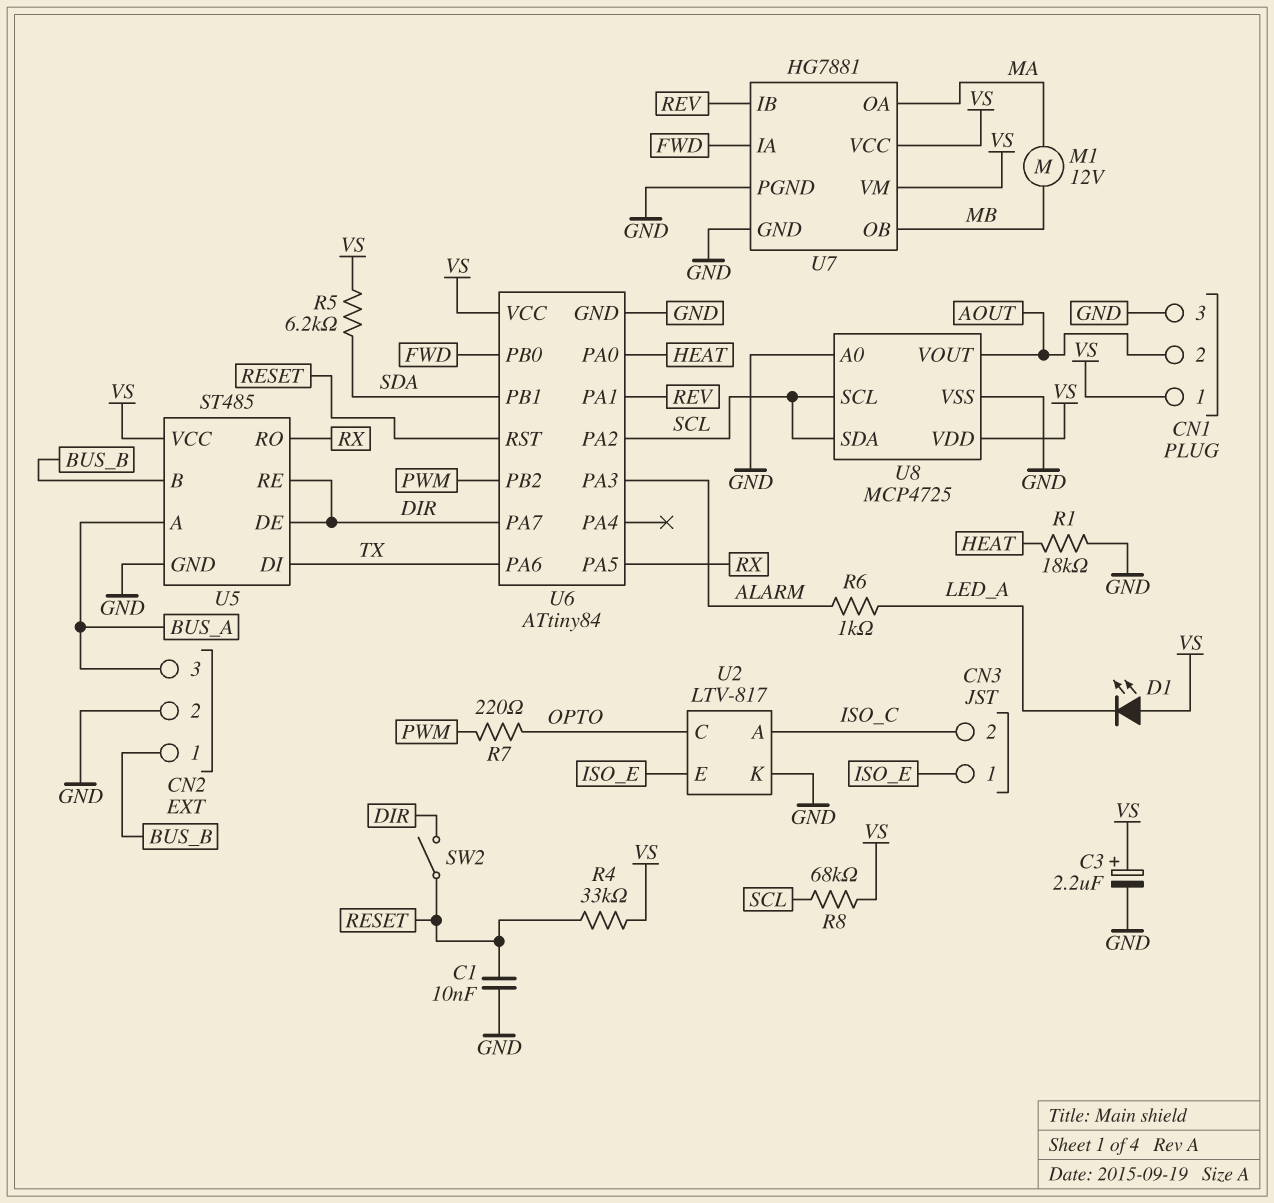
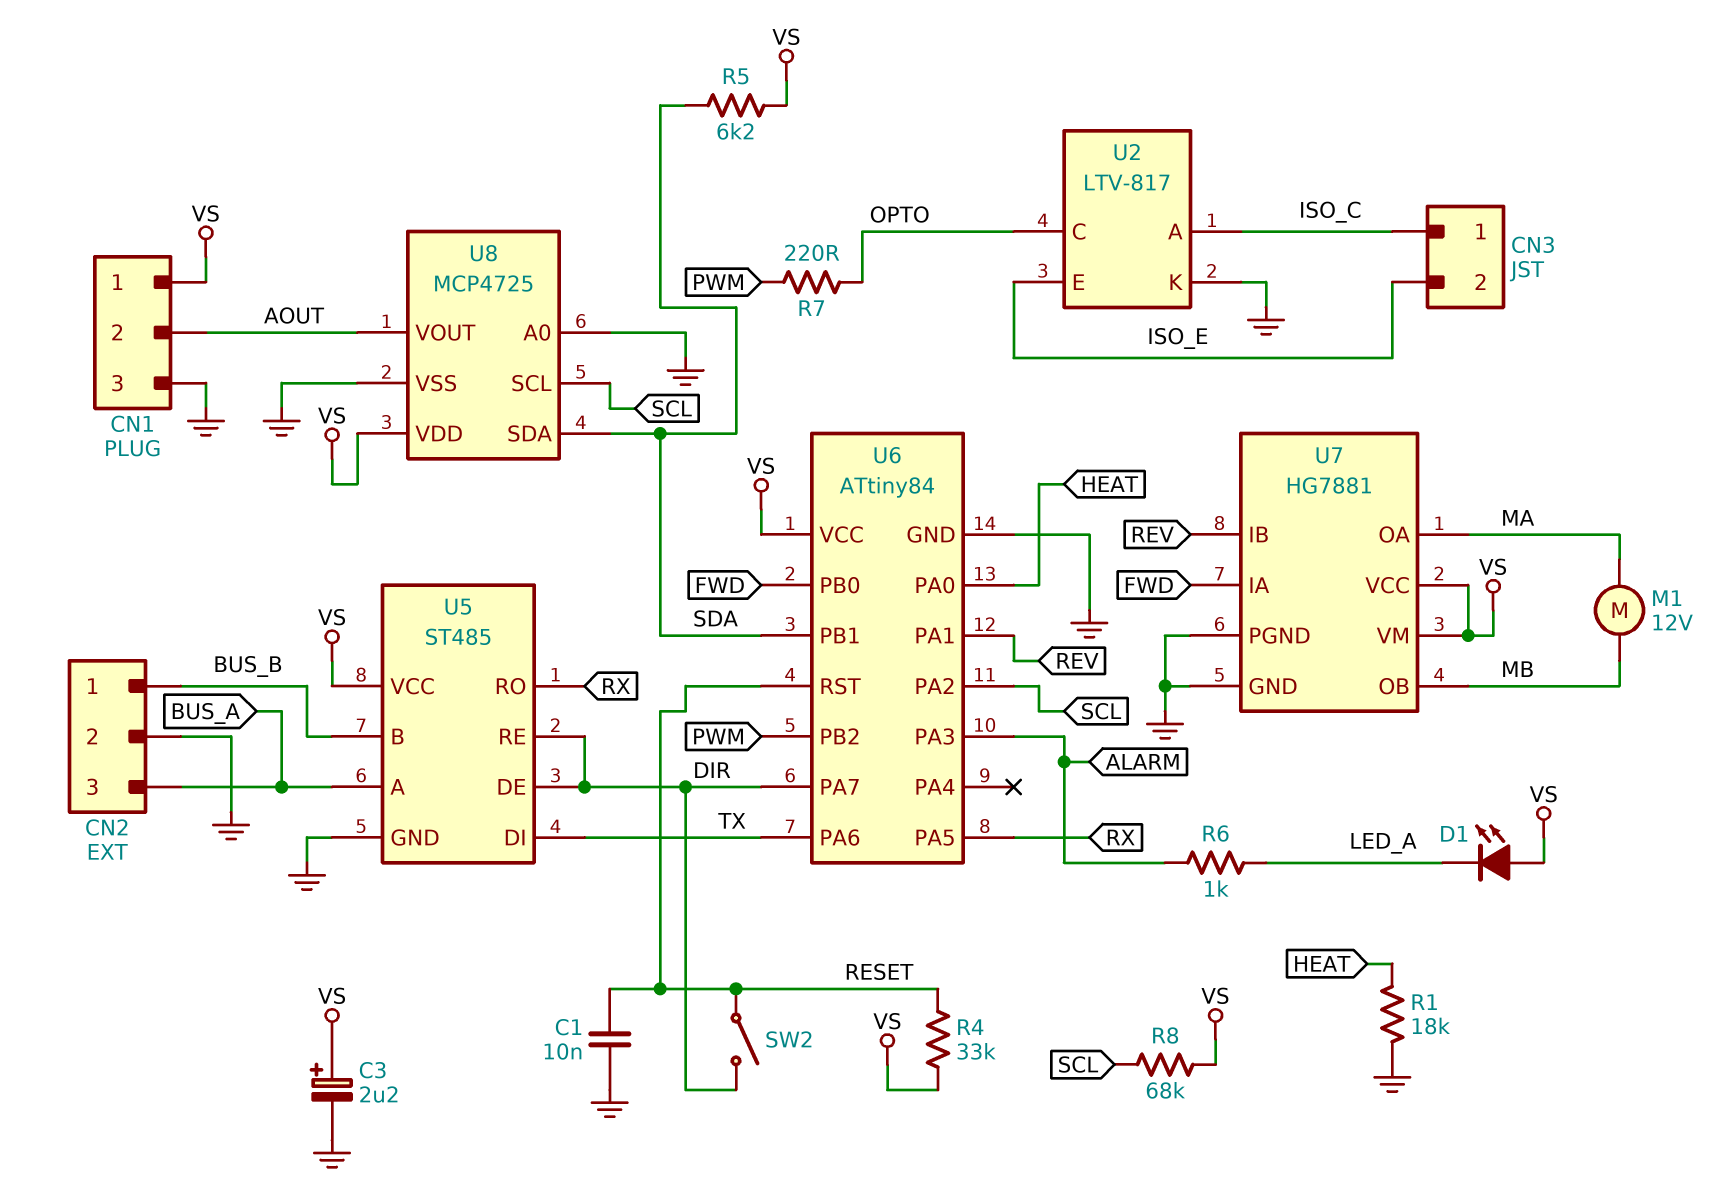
CN3 pin 1: ISO_E -> ISO_C
CN3 pin 2: ISO_C -> ISO_E
U8 pin SDA: SCL -> SDA

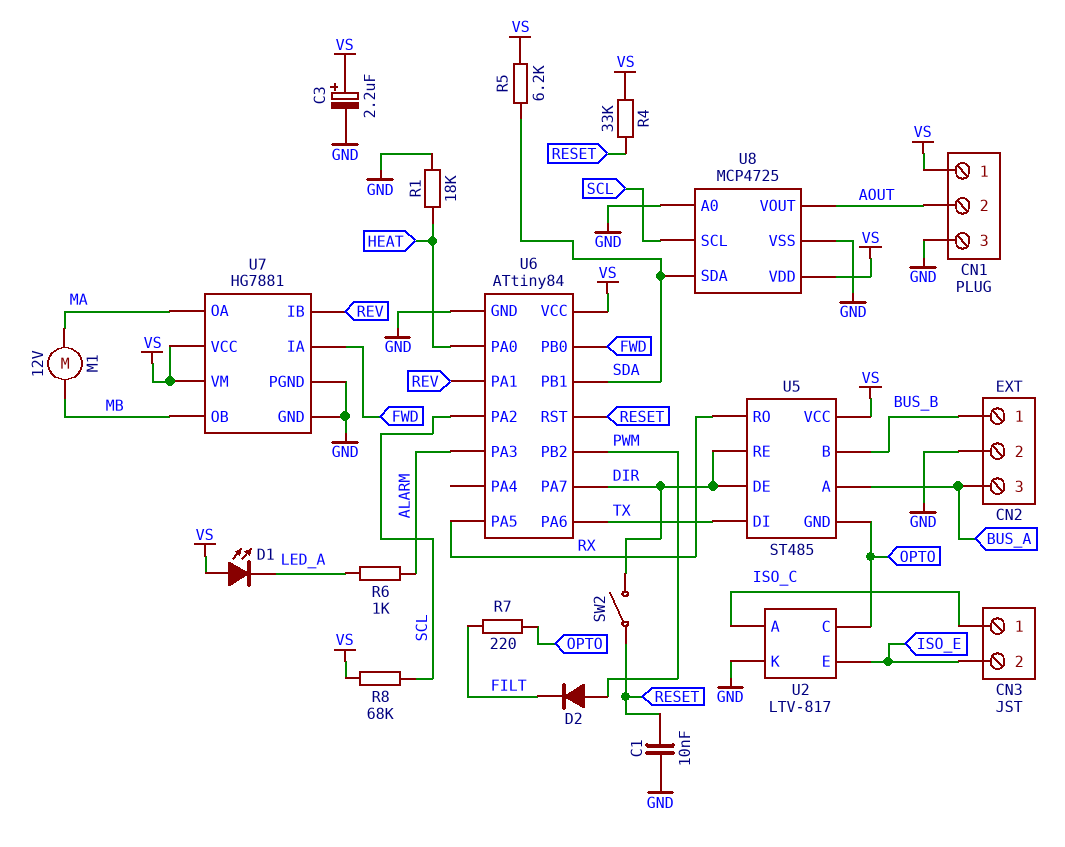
D2: none -> diode (A PWM, K FILT)
R7: 220 (OPTO, PWM) -> 220 (FILT, OPTO)
U5 pin GND: GND -> OPTO

